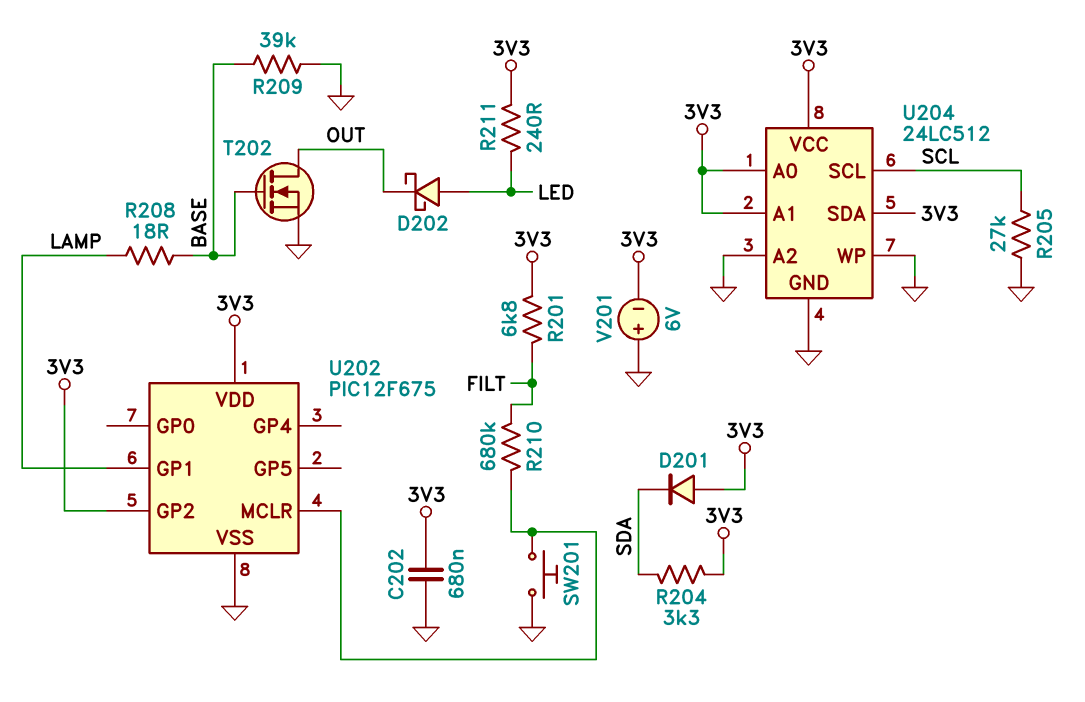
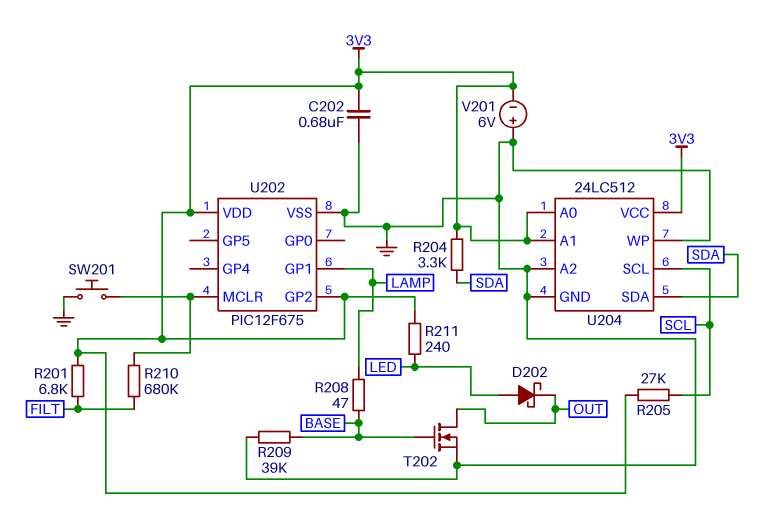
D201: diode (A 3V3, K SDA) -> none
R205: 27k (GND, SCL) -> 27k (3V3, SCL)
R208: 18 (BASE, LAMP) -> 47 (BASE, LAMP)
U204 pin SDA: 3V3 -> SDA

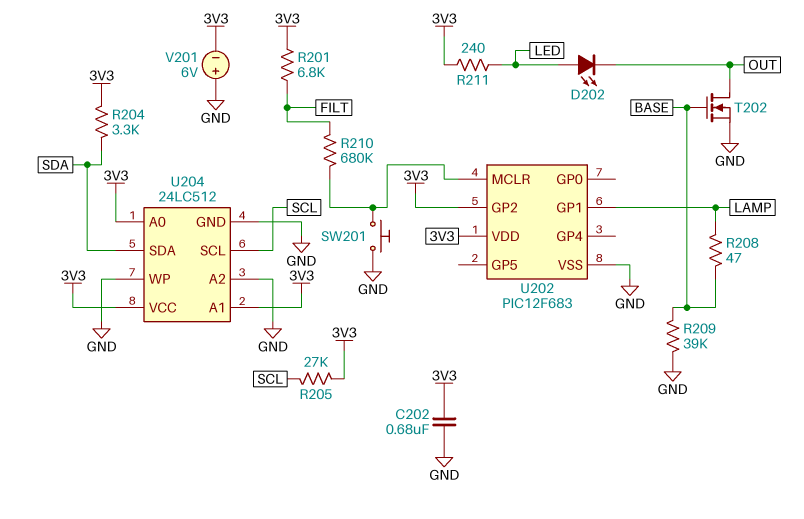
D202: schottky (A LED, K OUT) -> LED (A LED, K OUT)
U202: PIC12F675 -> PIC12F683

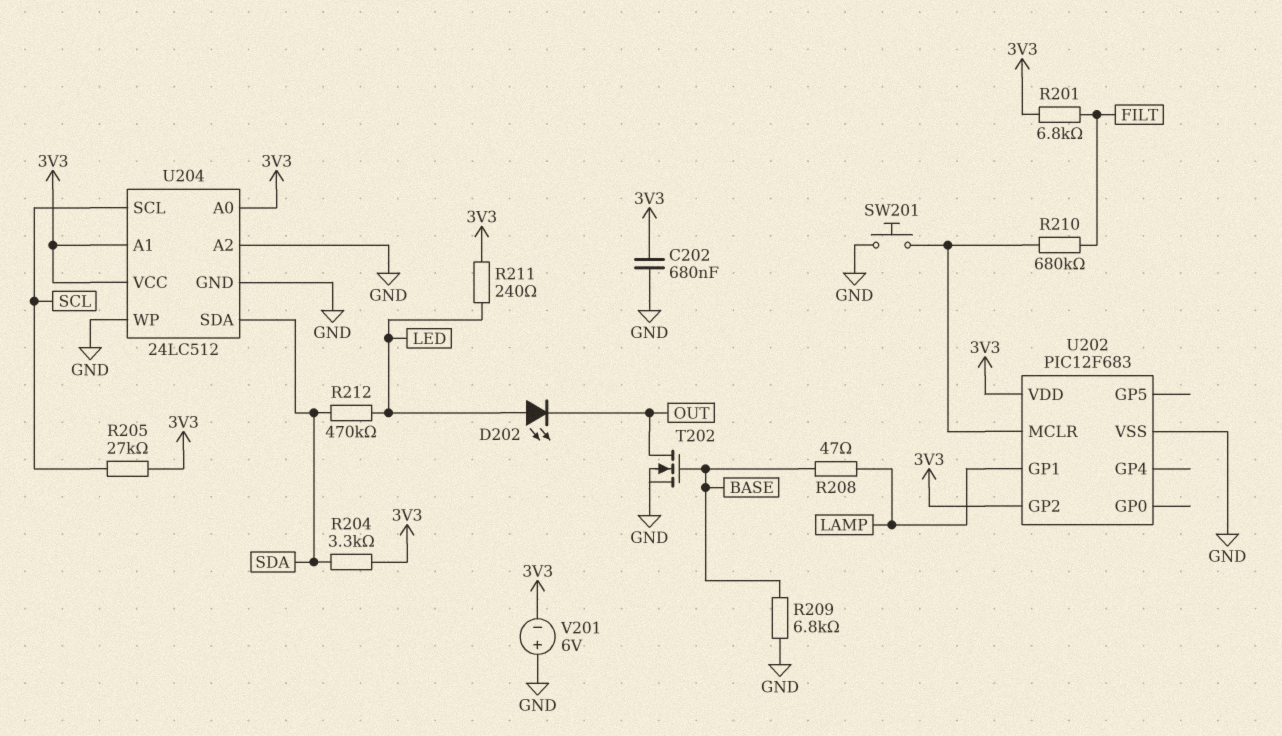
R209: 39k (BASE, GND) -> 6.8k (BASE, GND)
R212: none -> 470k (LED, SDA)

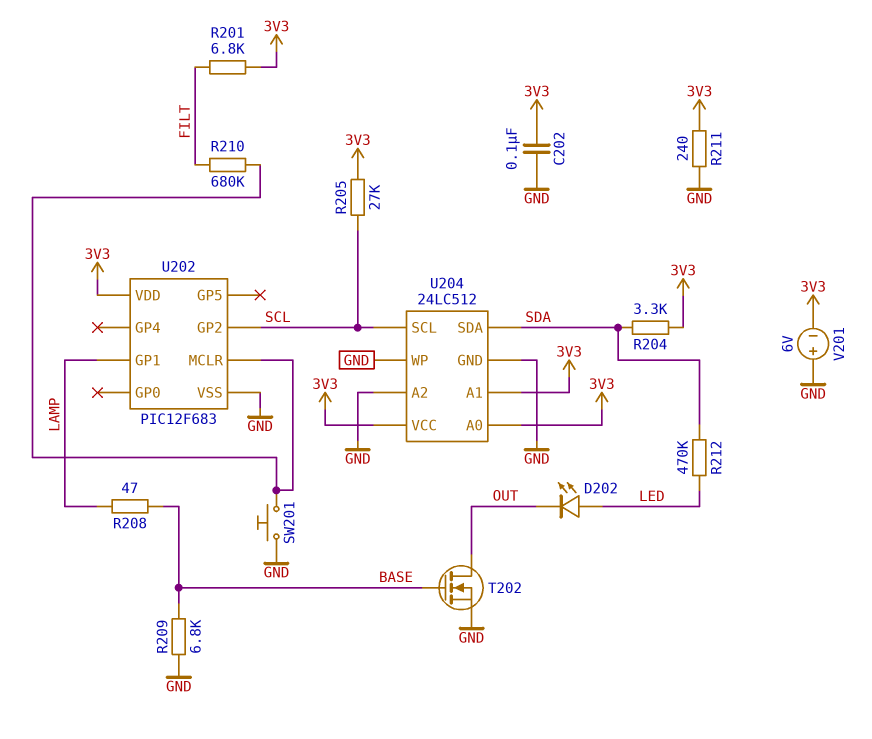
C202: 680nF (3V3, GND) -> 100nF (3V3, GND)
R211: 240 (3V3, LED) -> 240 (3V3, GND)
U202 pin GP2: 3V3 -> SCL

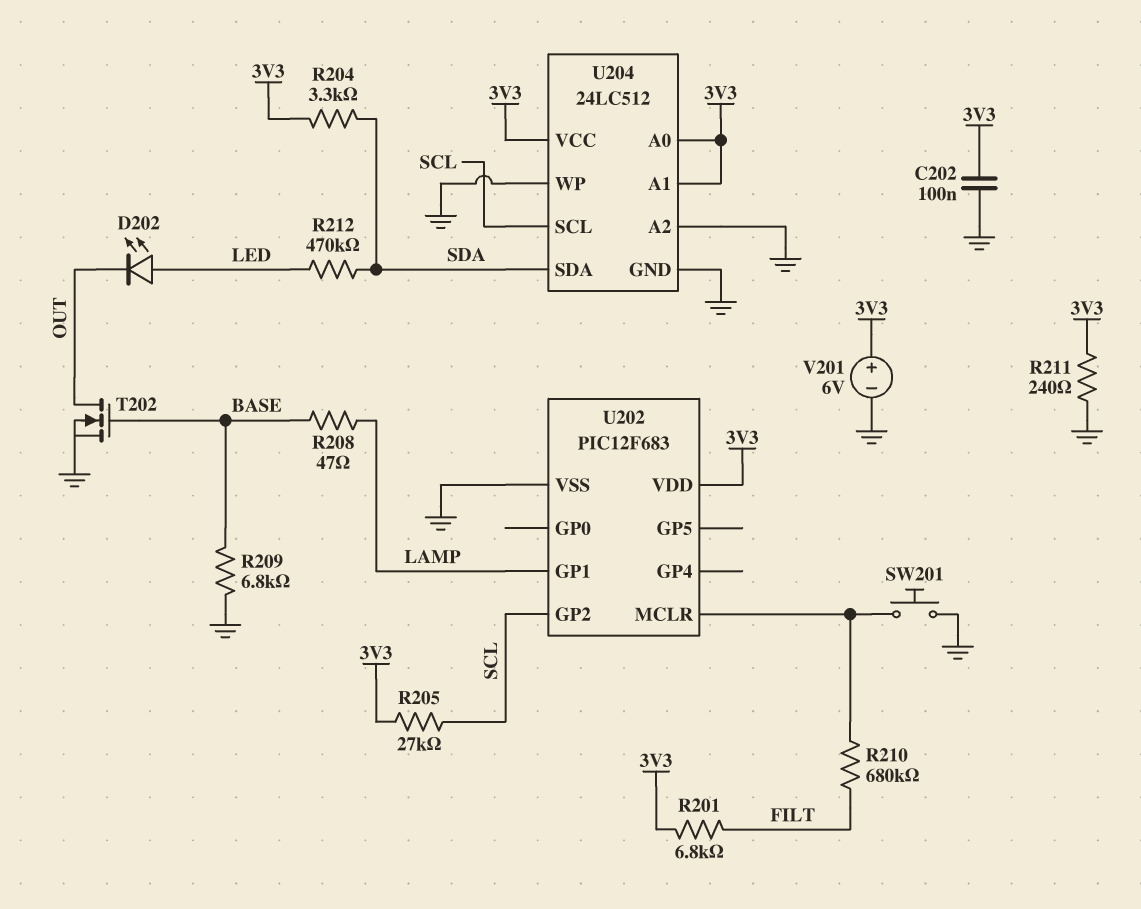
V201: 6V (plus GND, minus 3V3) -> 6V (plus 3V3, minus GND)

